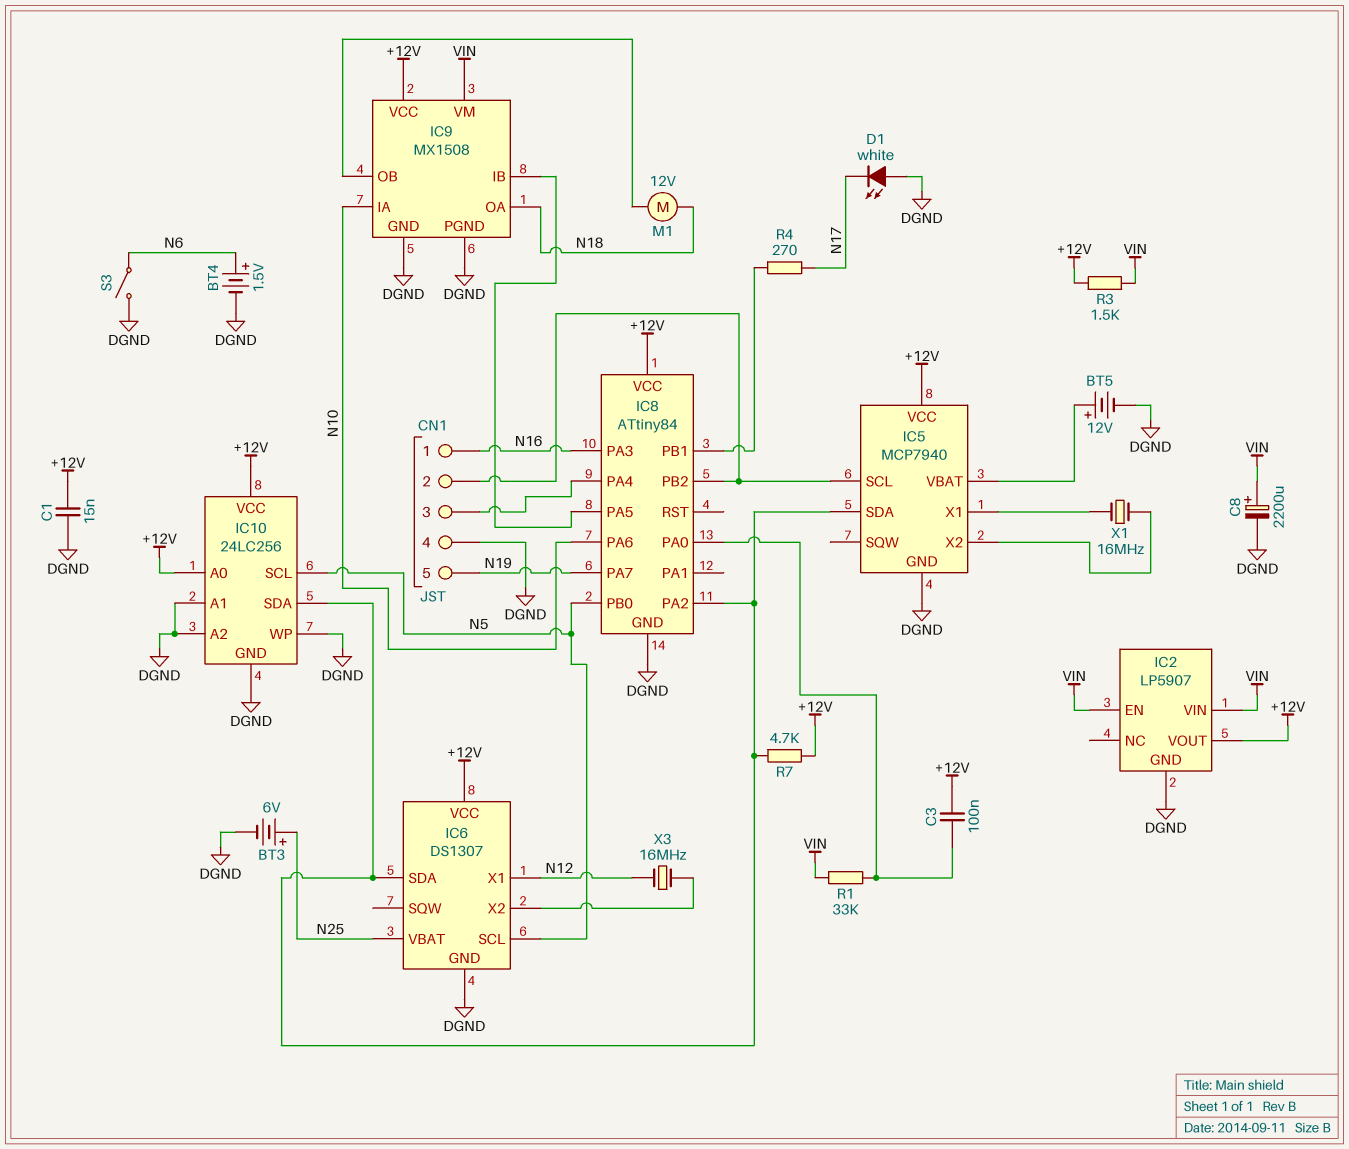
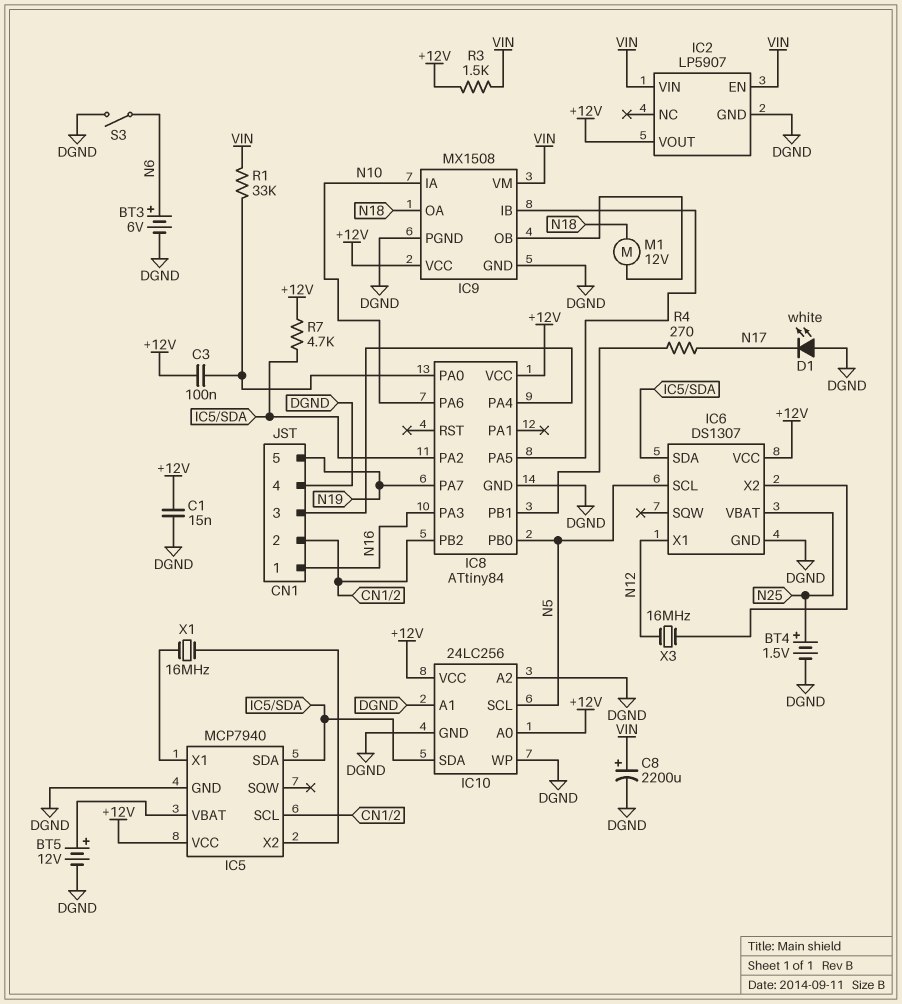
BT3: 6V (plus N25, minus DGND) -> 6V (plus N6, minus DGND)
BT4: 1.5V (plus N6, minus DGND) -> 1.5V (plus N25, minus DGND)

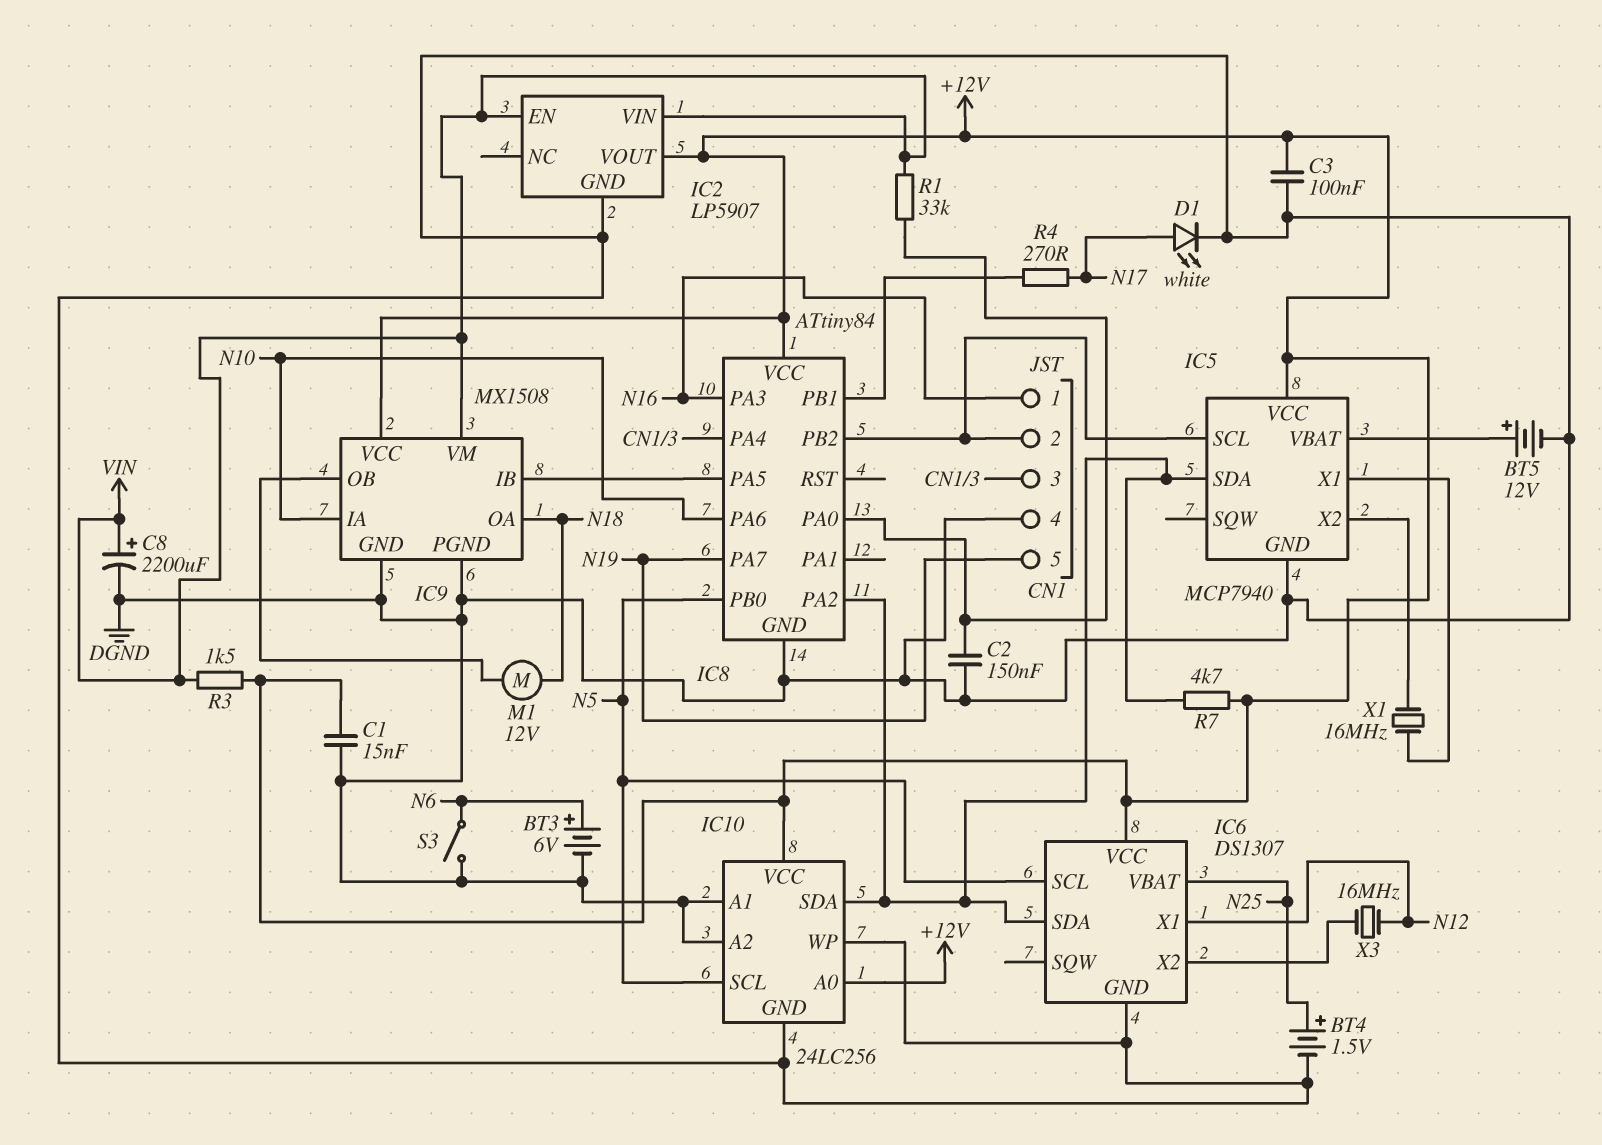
C2: none -> 150nF (DGND, IC8/PA0)
C3: 100nF (+12V, IC8/PA0) -> 100nF (+12V, DGND)
D1: LED white (A DGND, K N17) -> LED white (A N17, K DGND)

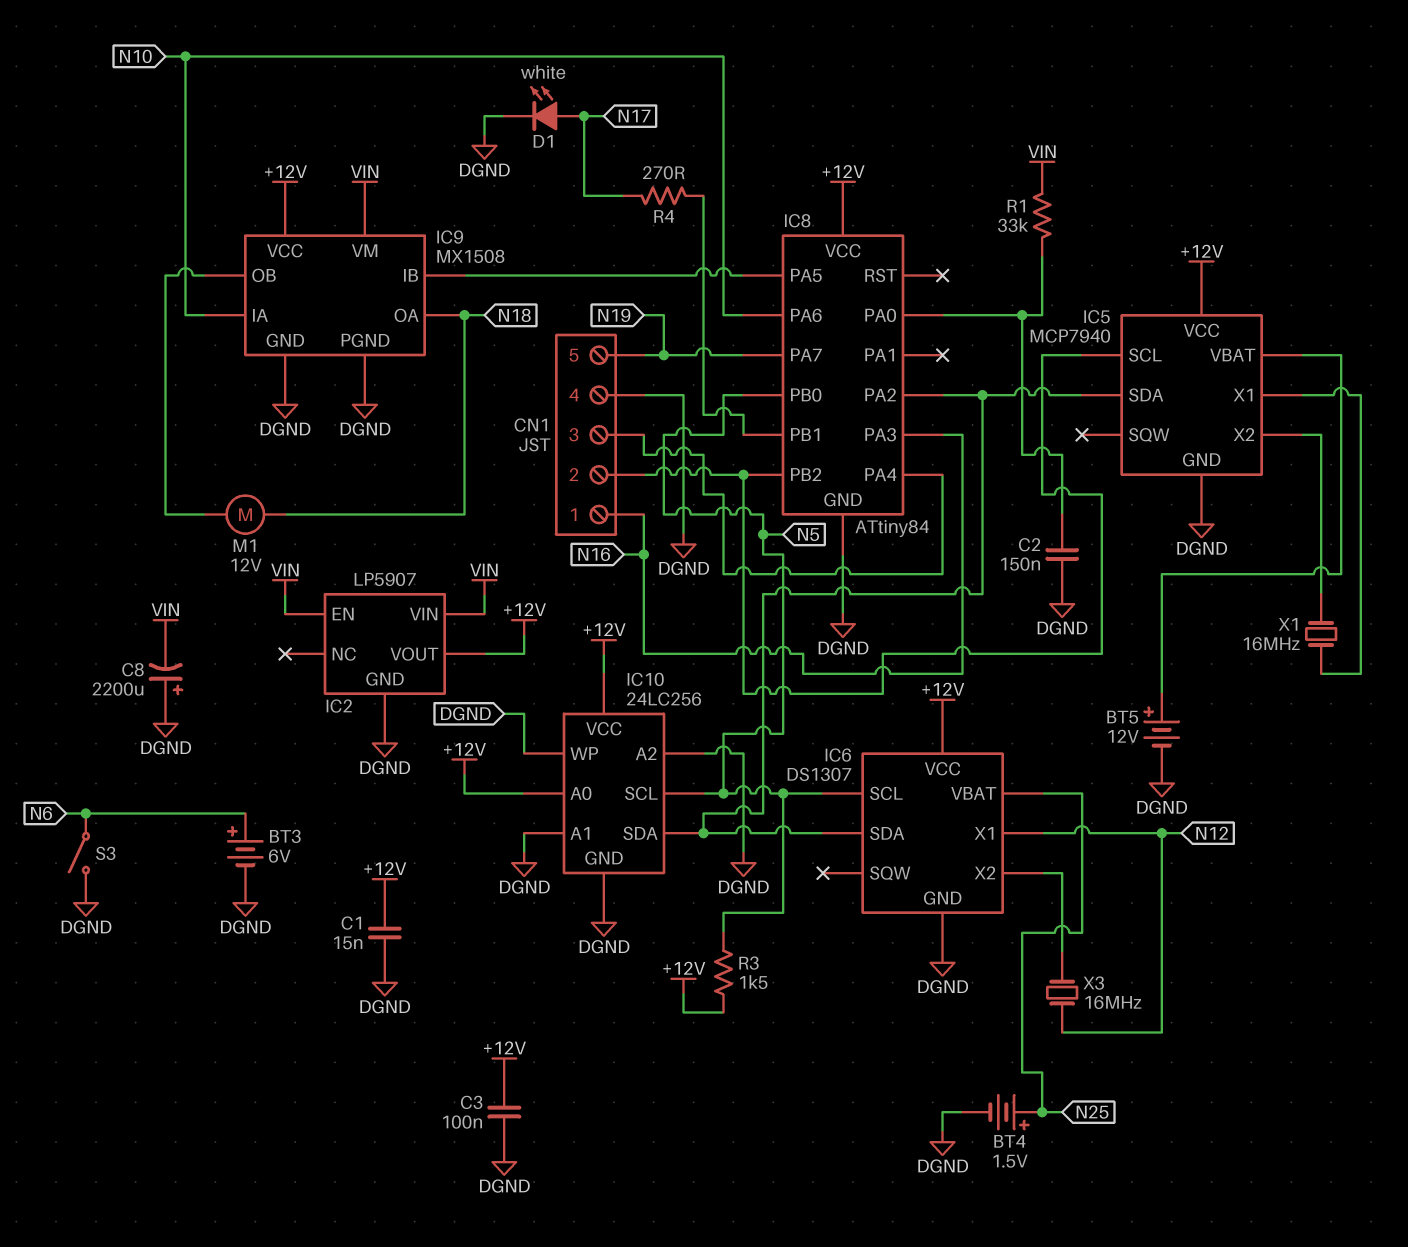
C8: 2200uF (plus VIN, minus DGND) -> 2200uF (plus DGND, minus VIN)
R3: 1.5k (+12V, VIN) -> 1.5k (+12V, N5)
R7: 4.7k (+12V, IC5/SDA) -> none

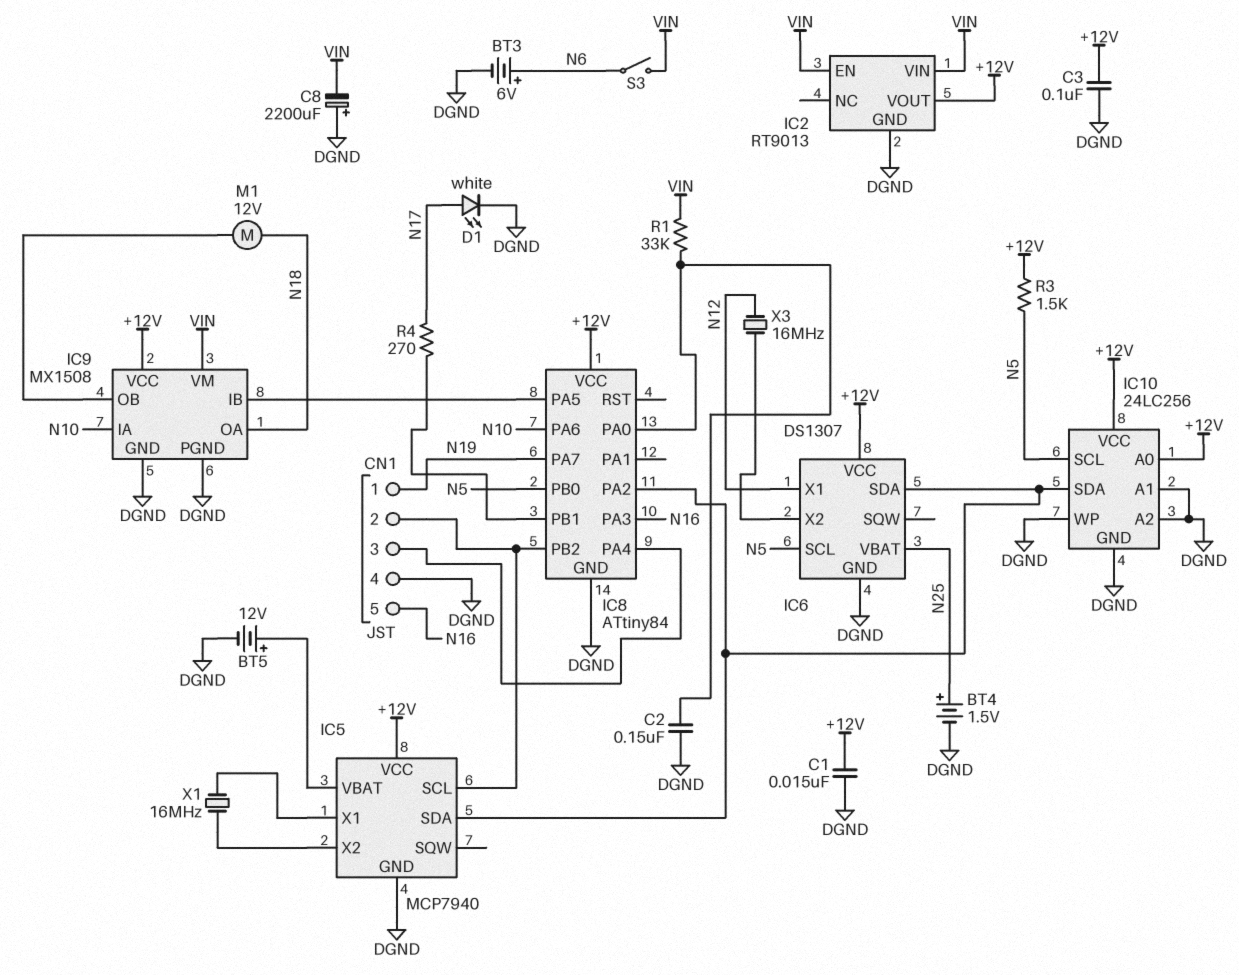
CN1 pin 1: N16 -> N19
CN1 pin 5: N19 -> N16
IC2: LP5907 -> RT9013
S3: switch (DGND, N6) -> switch (N6, VIN)

